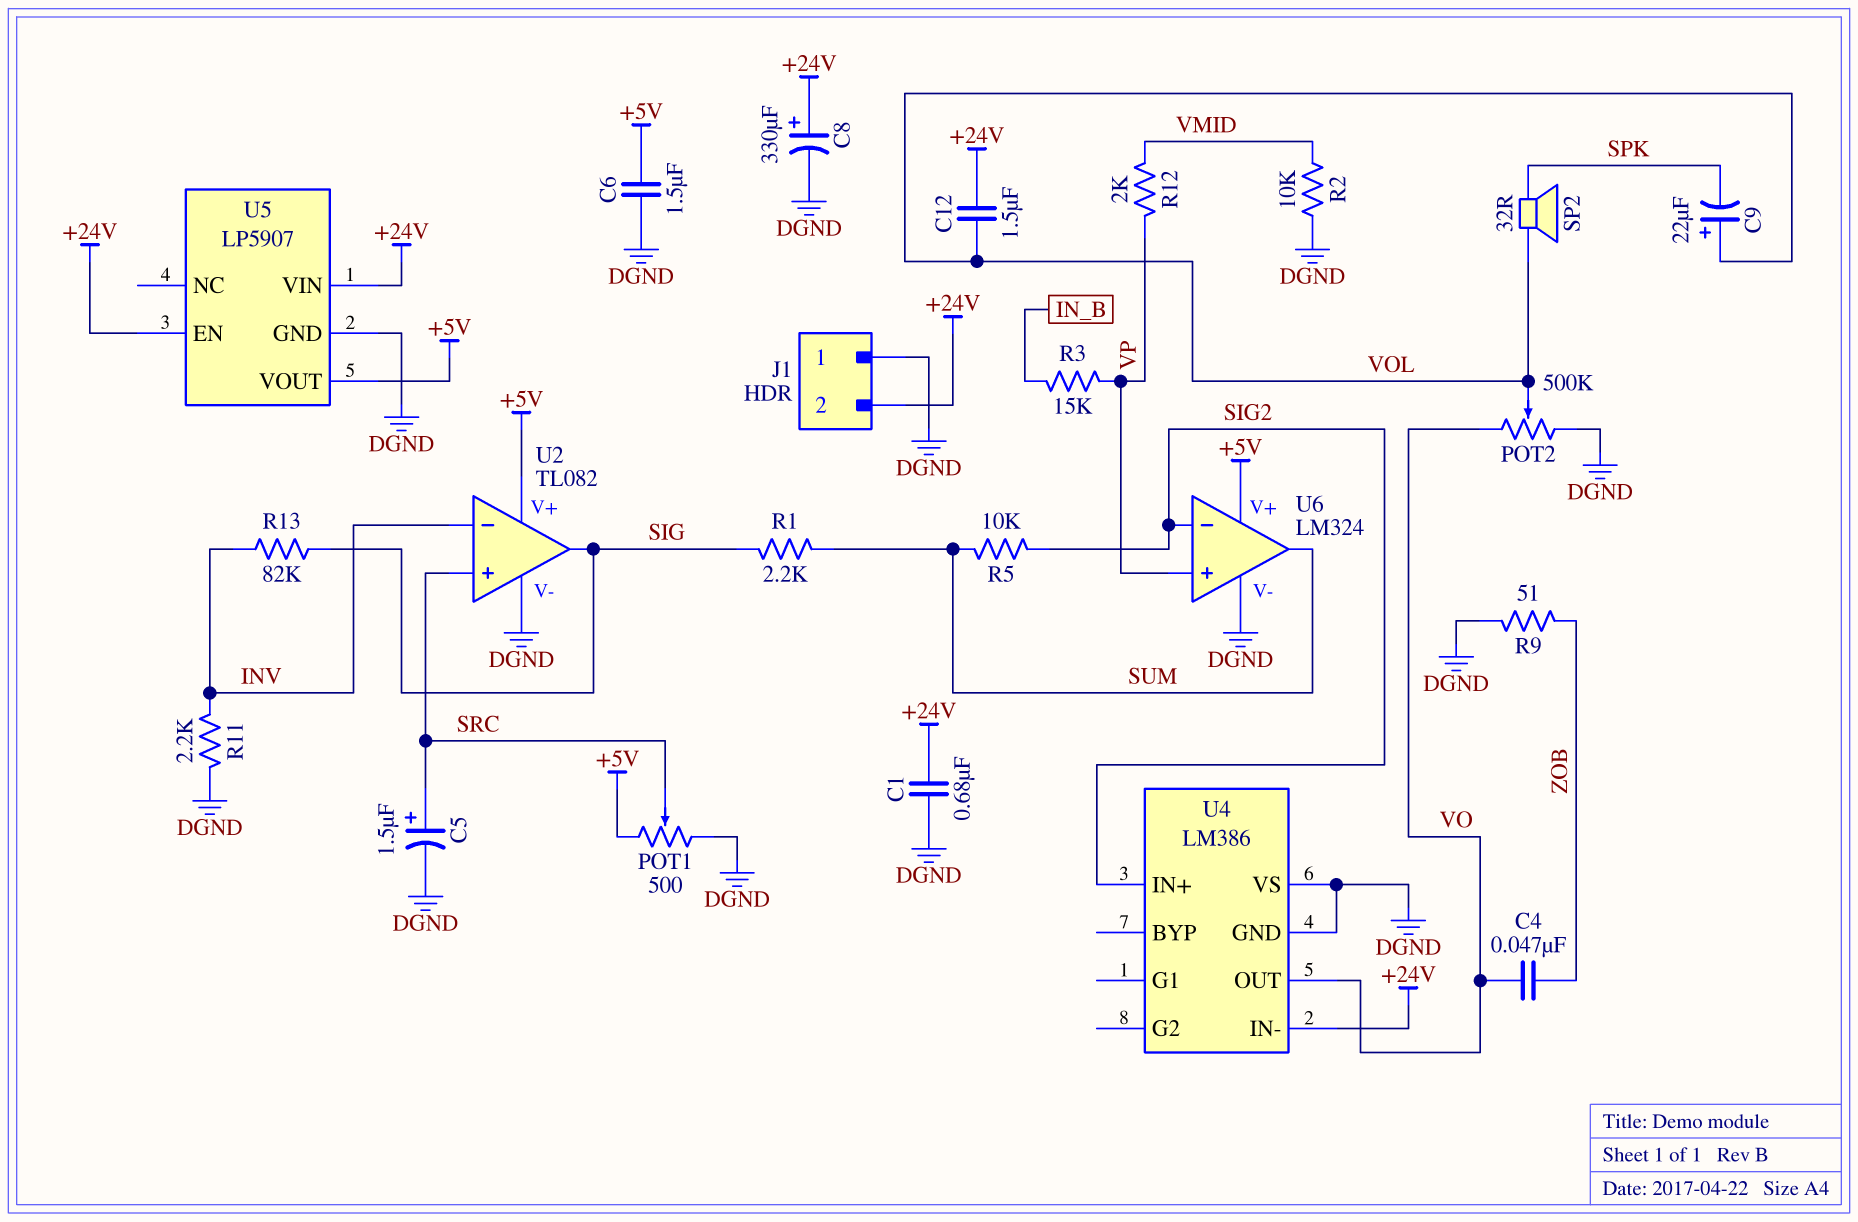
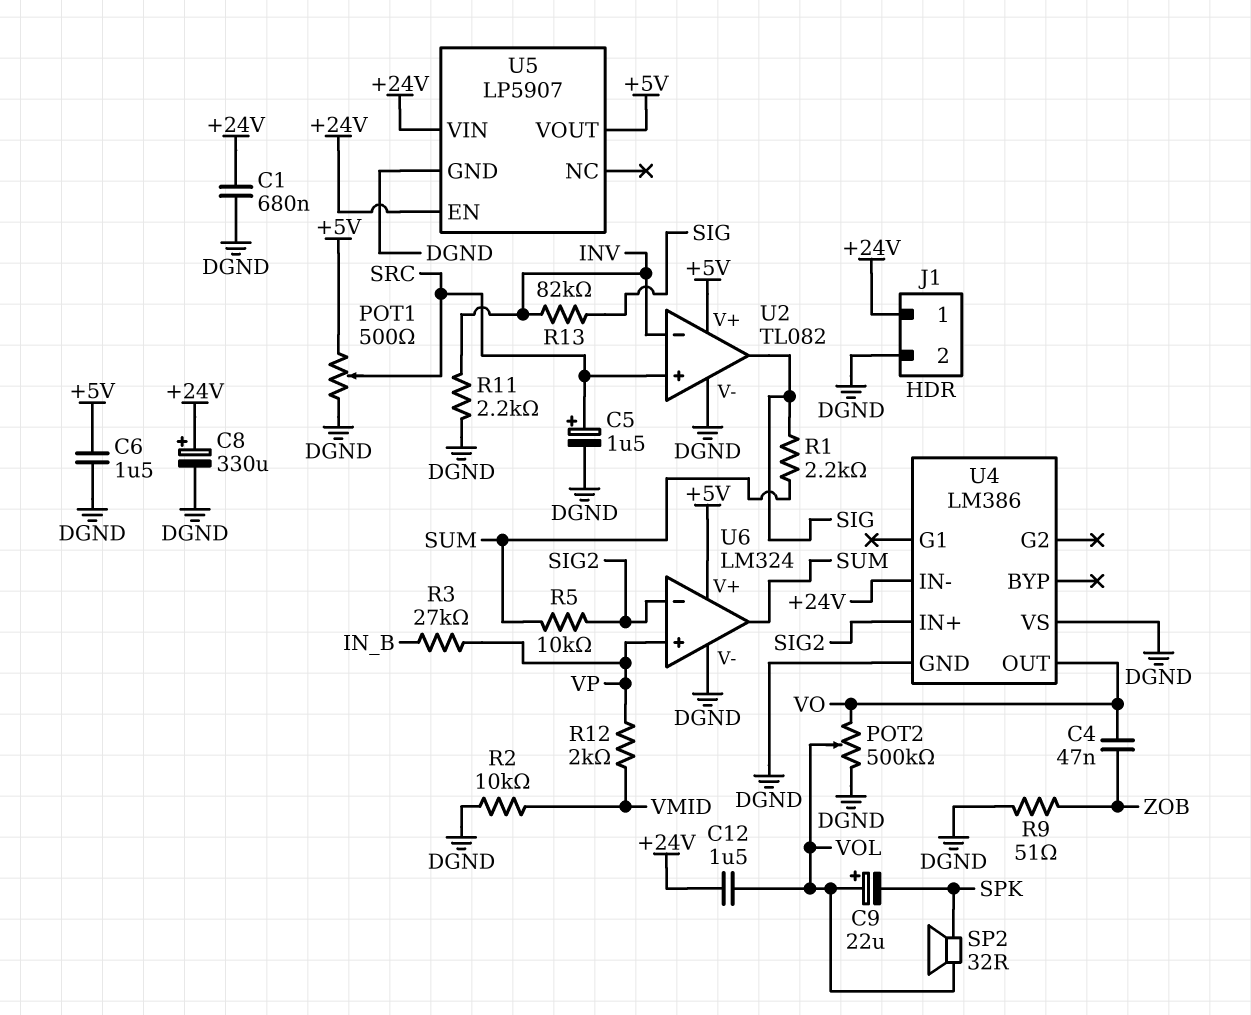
J1 pin 1: DGND -> +24V
J1 pin 2: +24V -> DGND
R3: 15k (IN_B, VP) -> 27k (IN_B, VP)

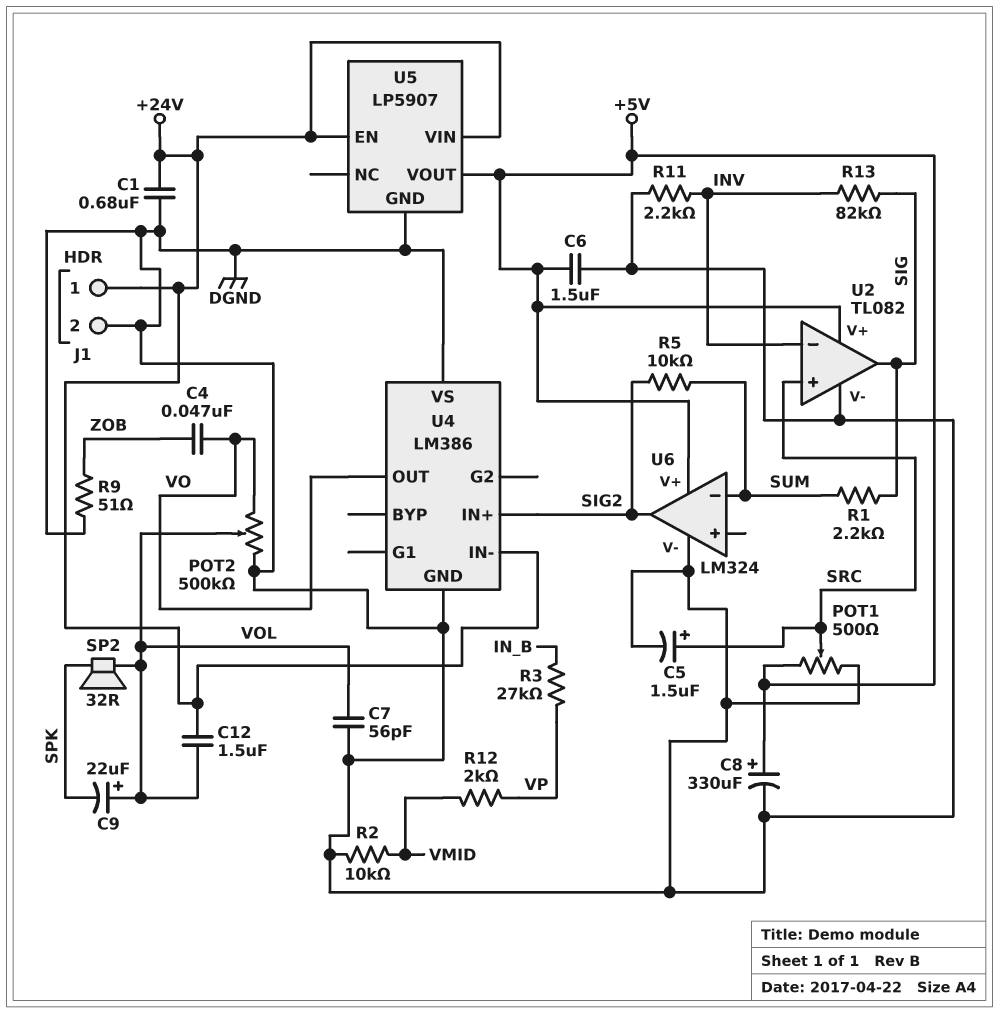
C7: none -> 56pF (DGND, VOL)
C8: 330uF (plus +24V, minus DGND) -> 330uF (plus +5V, minus DGND)
U6 pin in+: VP -> none
U6 pin in-: SIG2 -> SUM
U6 pin out: SUM -> SIG2

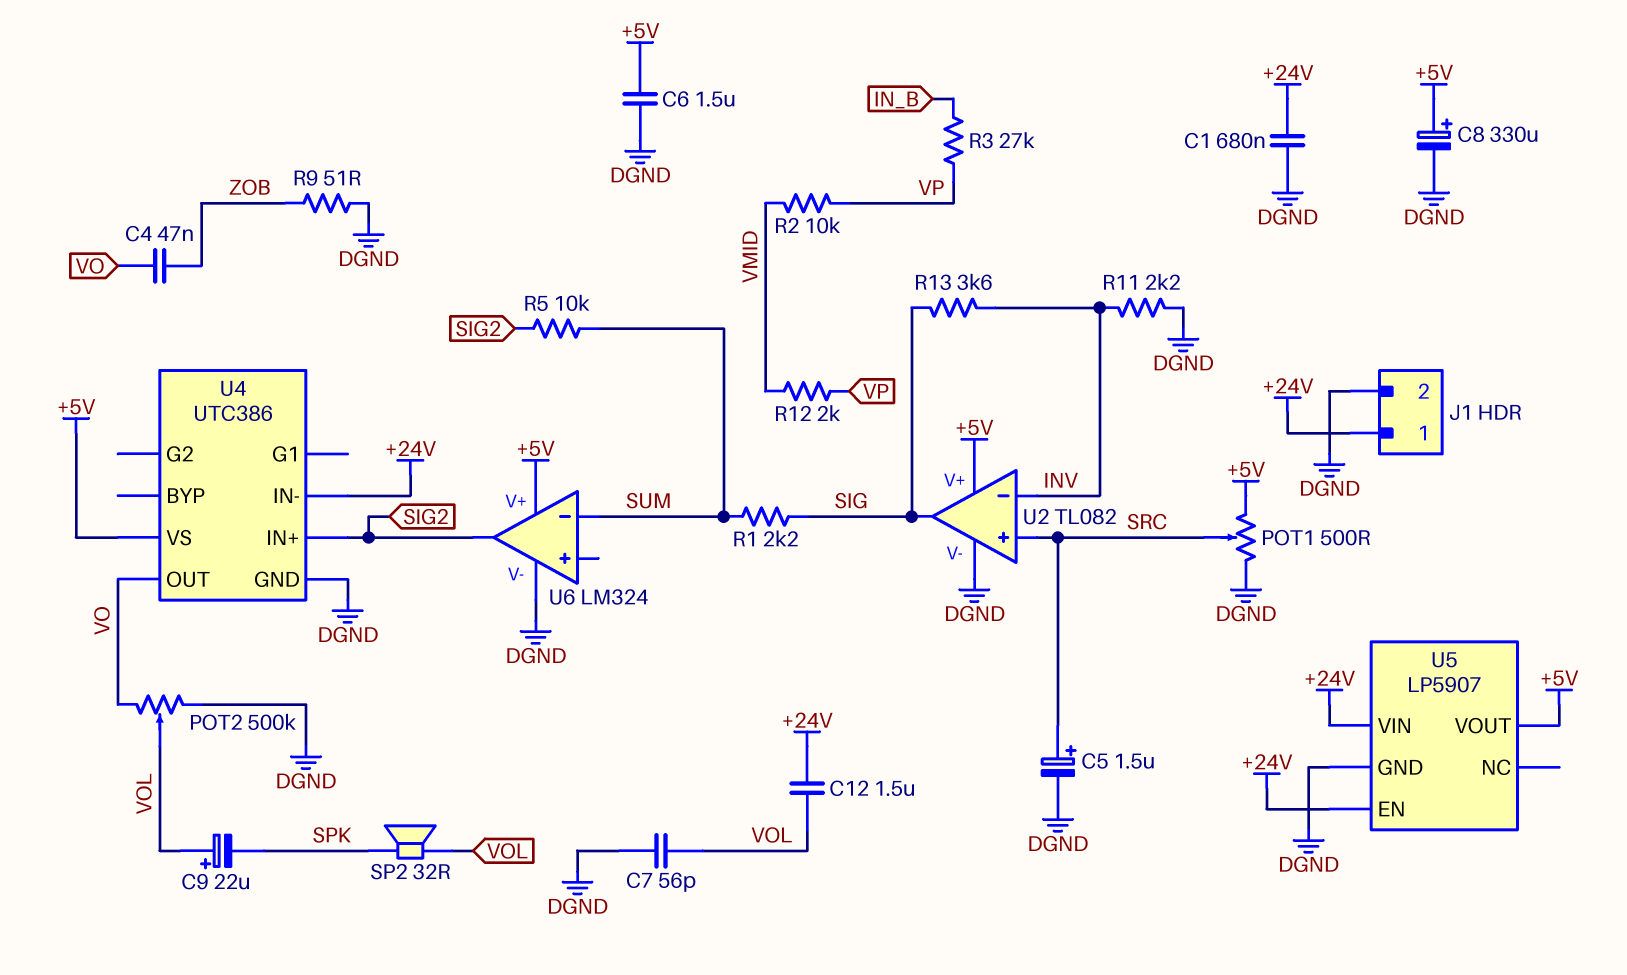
R2: 10k (DGND, VMID) -> 10k (VMID, VP)
R13: 82k (INV, SIG) -> 3.6k (INV, SIG)
U4: LM386 -> UTC386
U4 pin VS: DGND -> +5V

